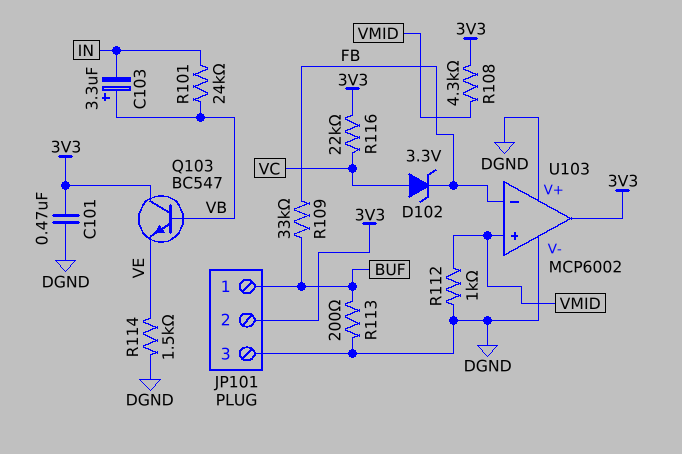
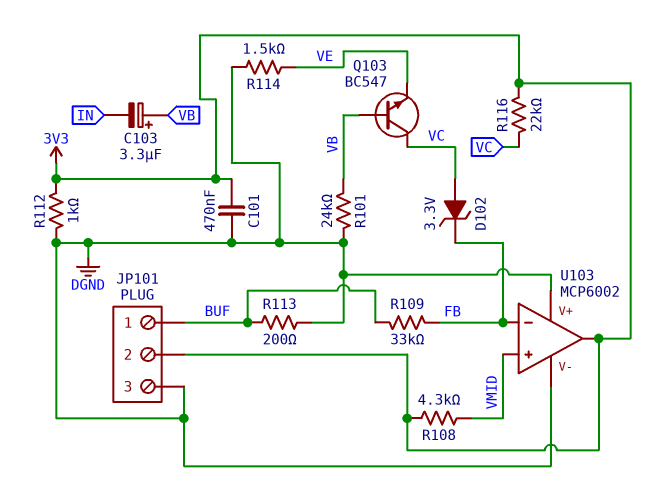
Q103: NPN BC547 (B VB, C 3V3, E VE) -> NPN BC547 (B VB, C VC, E VE)
R101: 24k (IN, VB) -> 24k (DGND, VB)
R112: 1k (DGND, VMID) -> 1k (3V3, DGND)

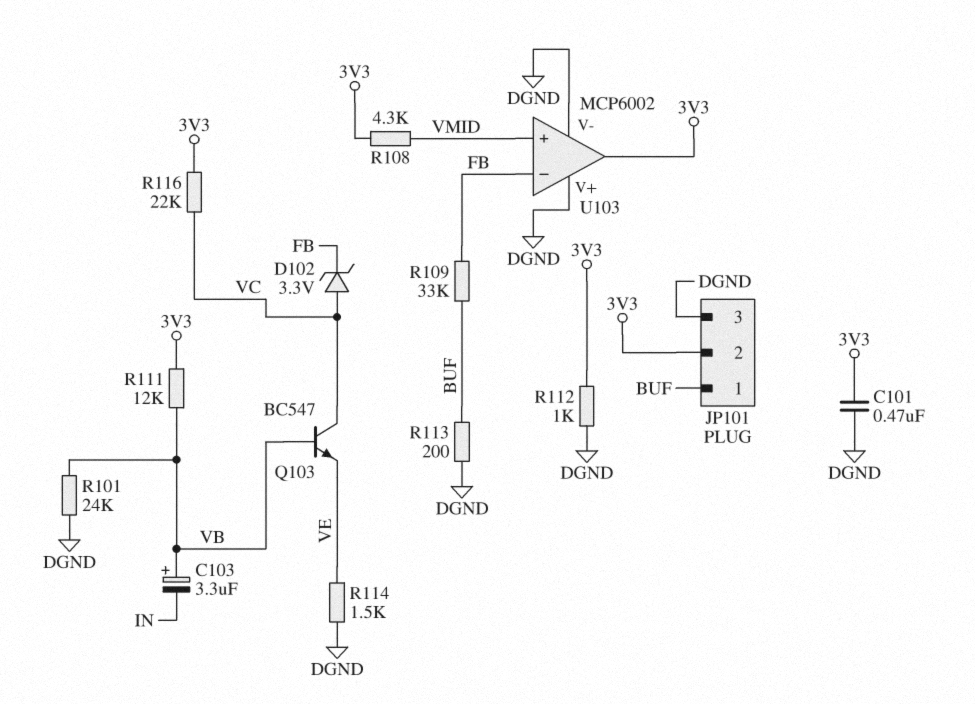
R111: none -> 12k (3V3, VB)

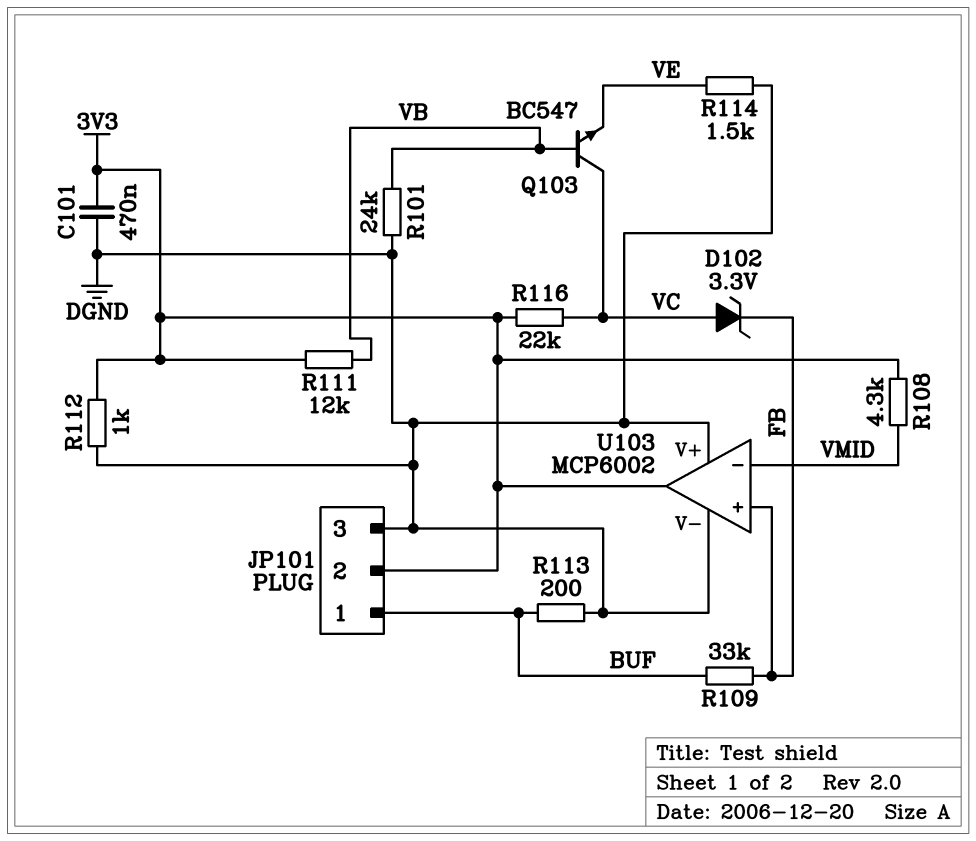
C103: 3.3uF (plus VB, minus IN) -> none
U103 pin in+: VMID -> FB
U103 pin in-: FB -> VMID

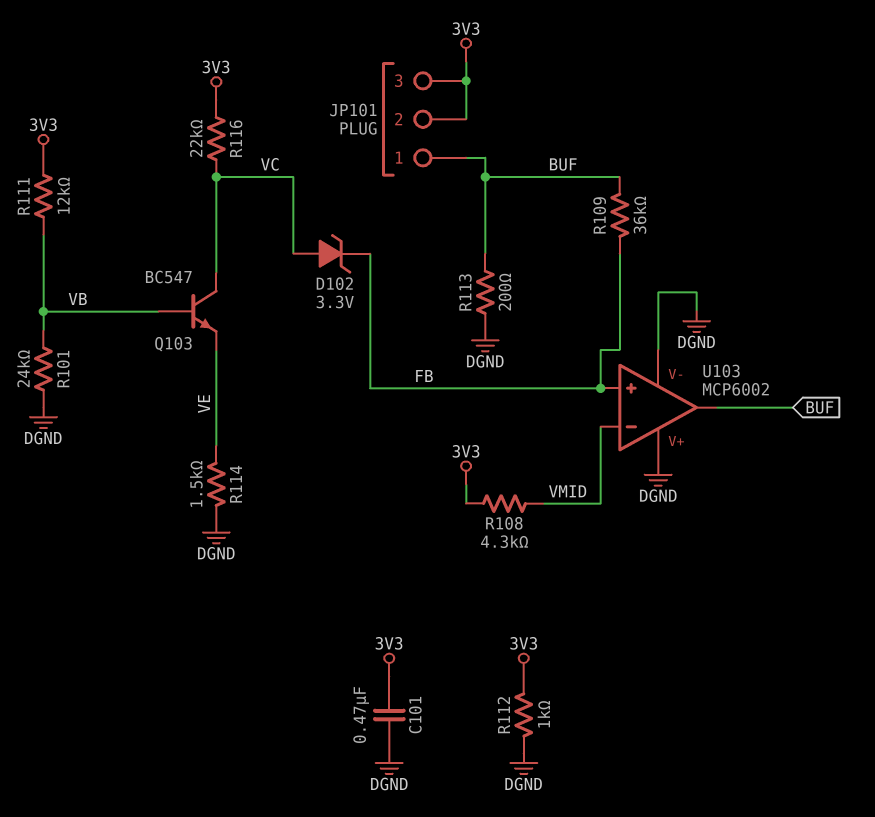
JP101 pin 3: DGND -> 3V3
R109: 33k (BUF, FB) -> 36k (BUF, FB)
U103 pin out: 3V3 -> BUF

